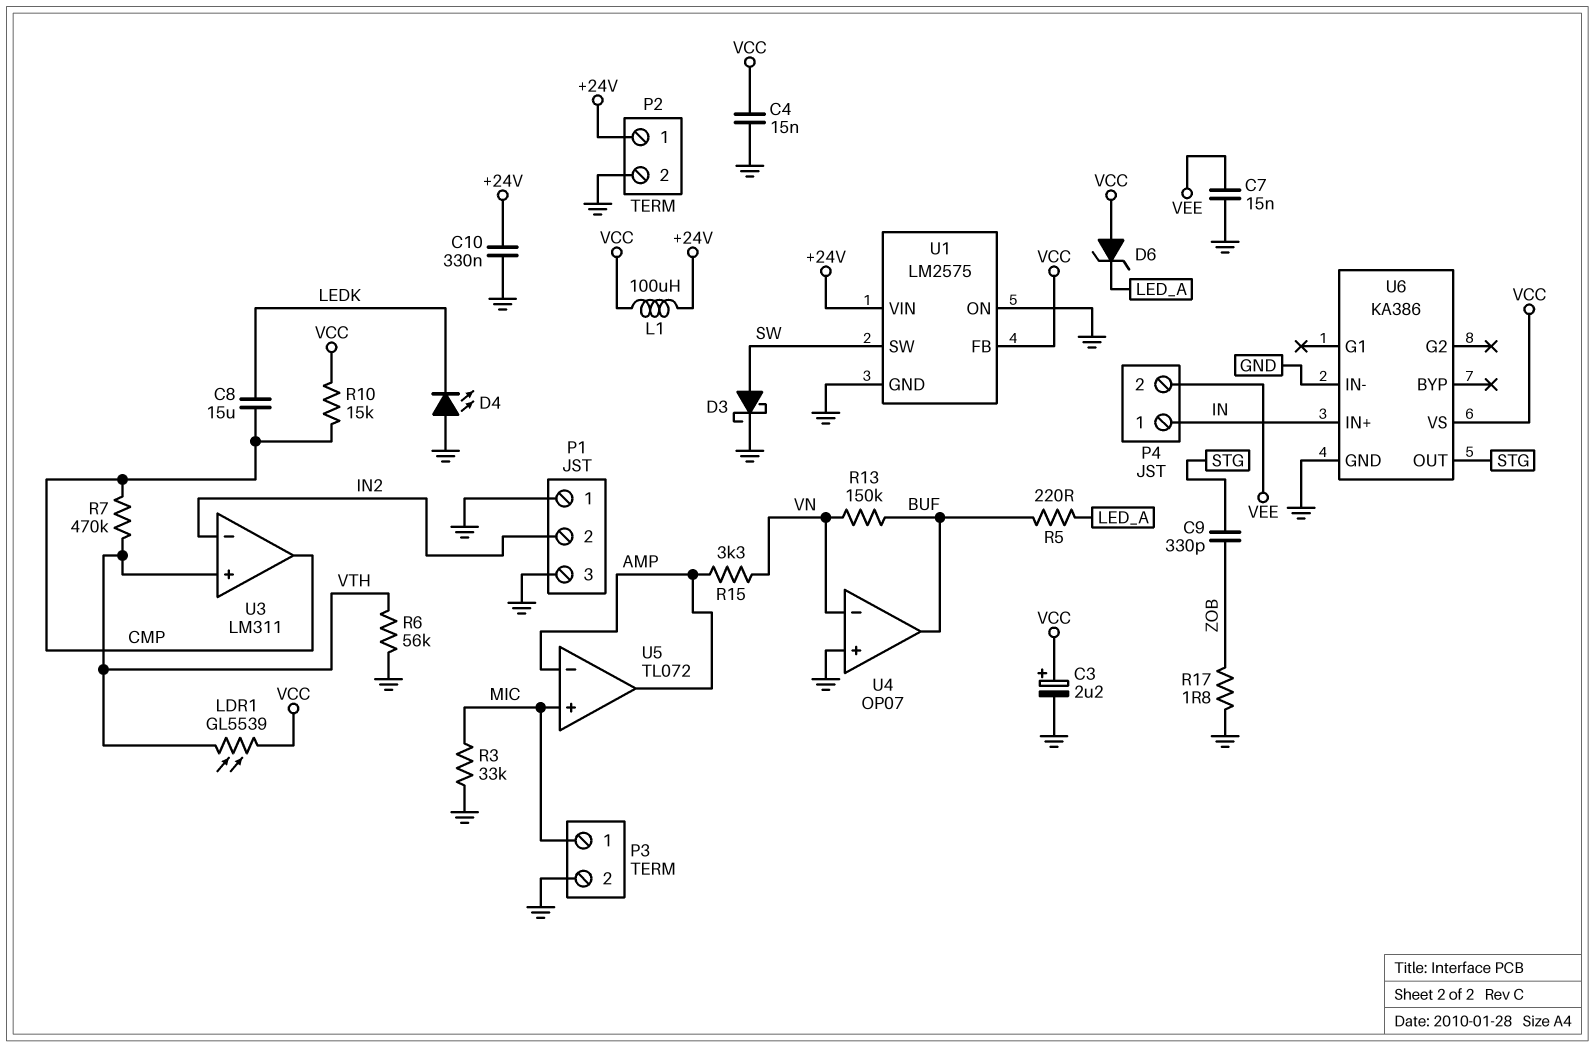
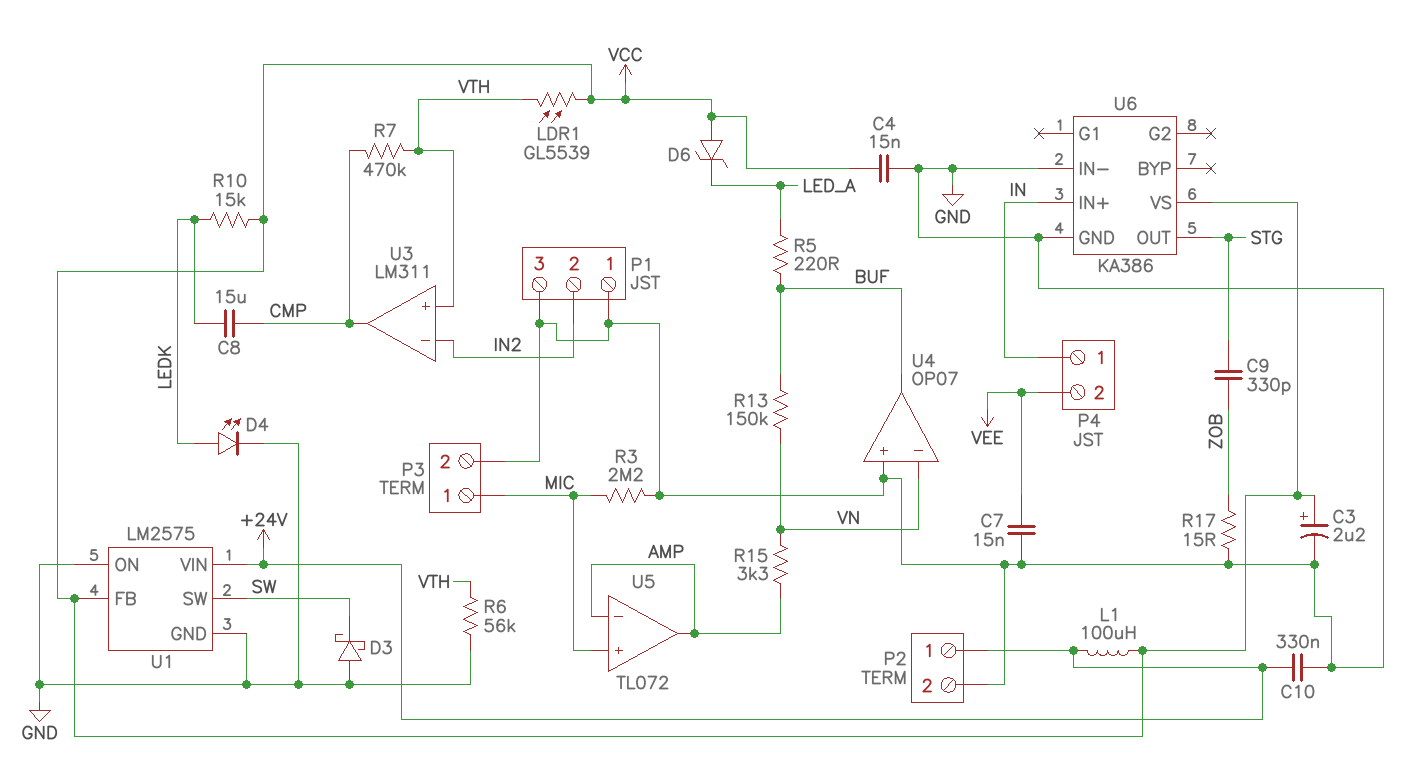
D3: schottky (A SW, K GND) -> schottky (A GND, K SW)
D4: LED (A GND, K LEDK) -> LED (A LEDK, K GND)
R3: 33k (GND, MIC) -> 2.2M (GND, MIC)
R10: 15k (CMP, VCC) -> 15k (LEDK, VCC)
R17: 1.8 (GND, ZOB) -> 15 (GND, ZOB)

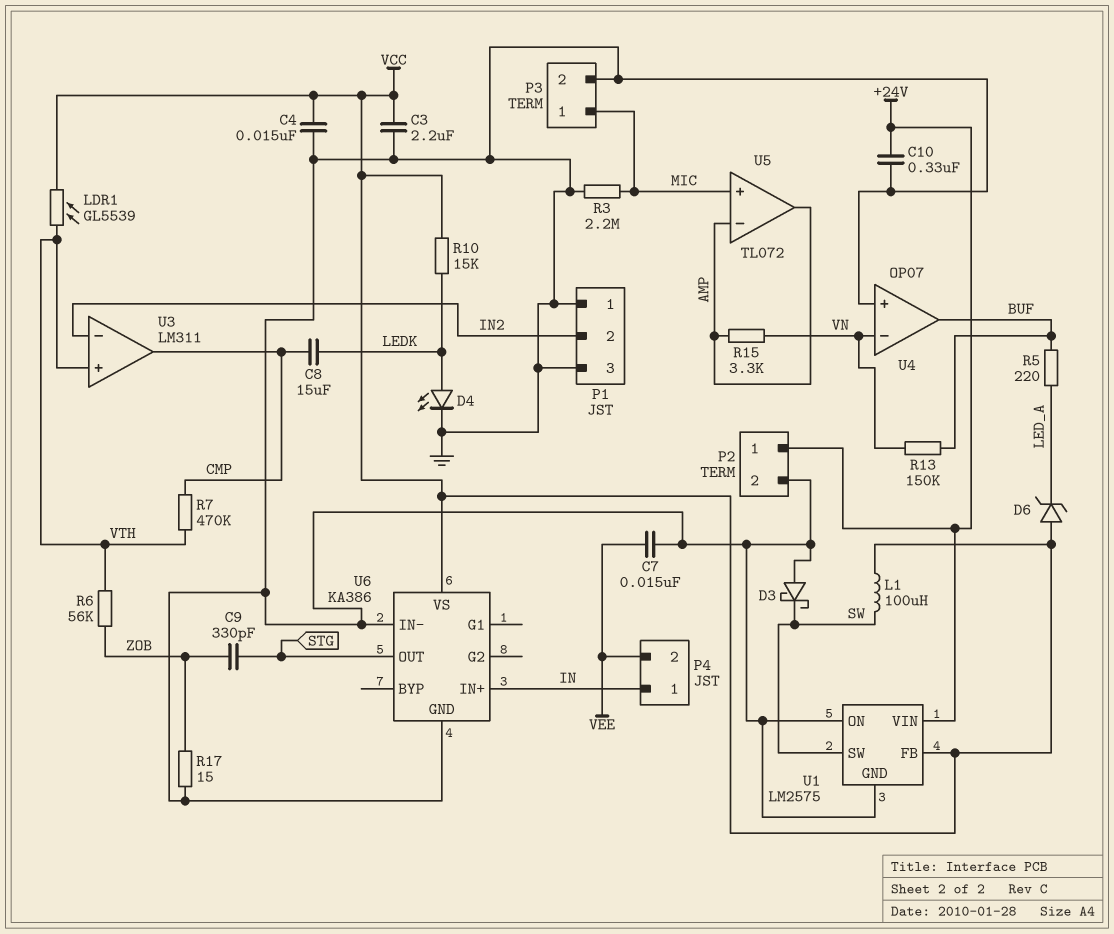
C3: 2.2uF (plus VCC, minus GND) -> 2.2uF (GND, VCC)
L1: 100uH (+24V, VCC) -> 100uH (SW, VCC)
R6: 56k (GND, VTH) -> 56k (VTH, ZOB)

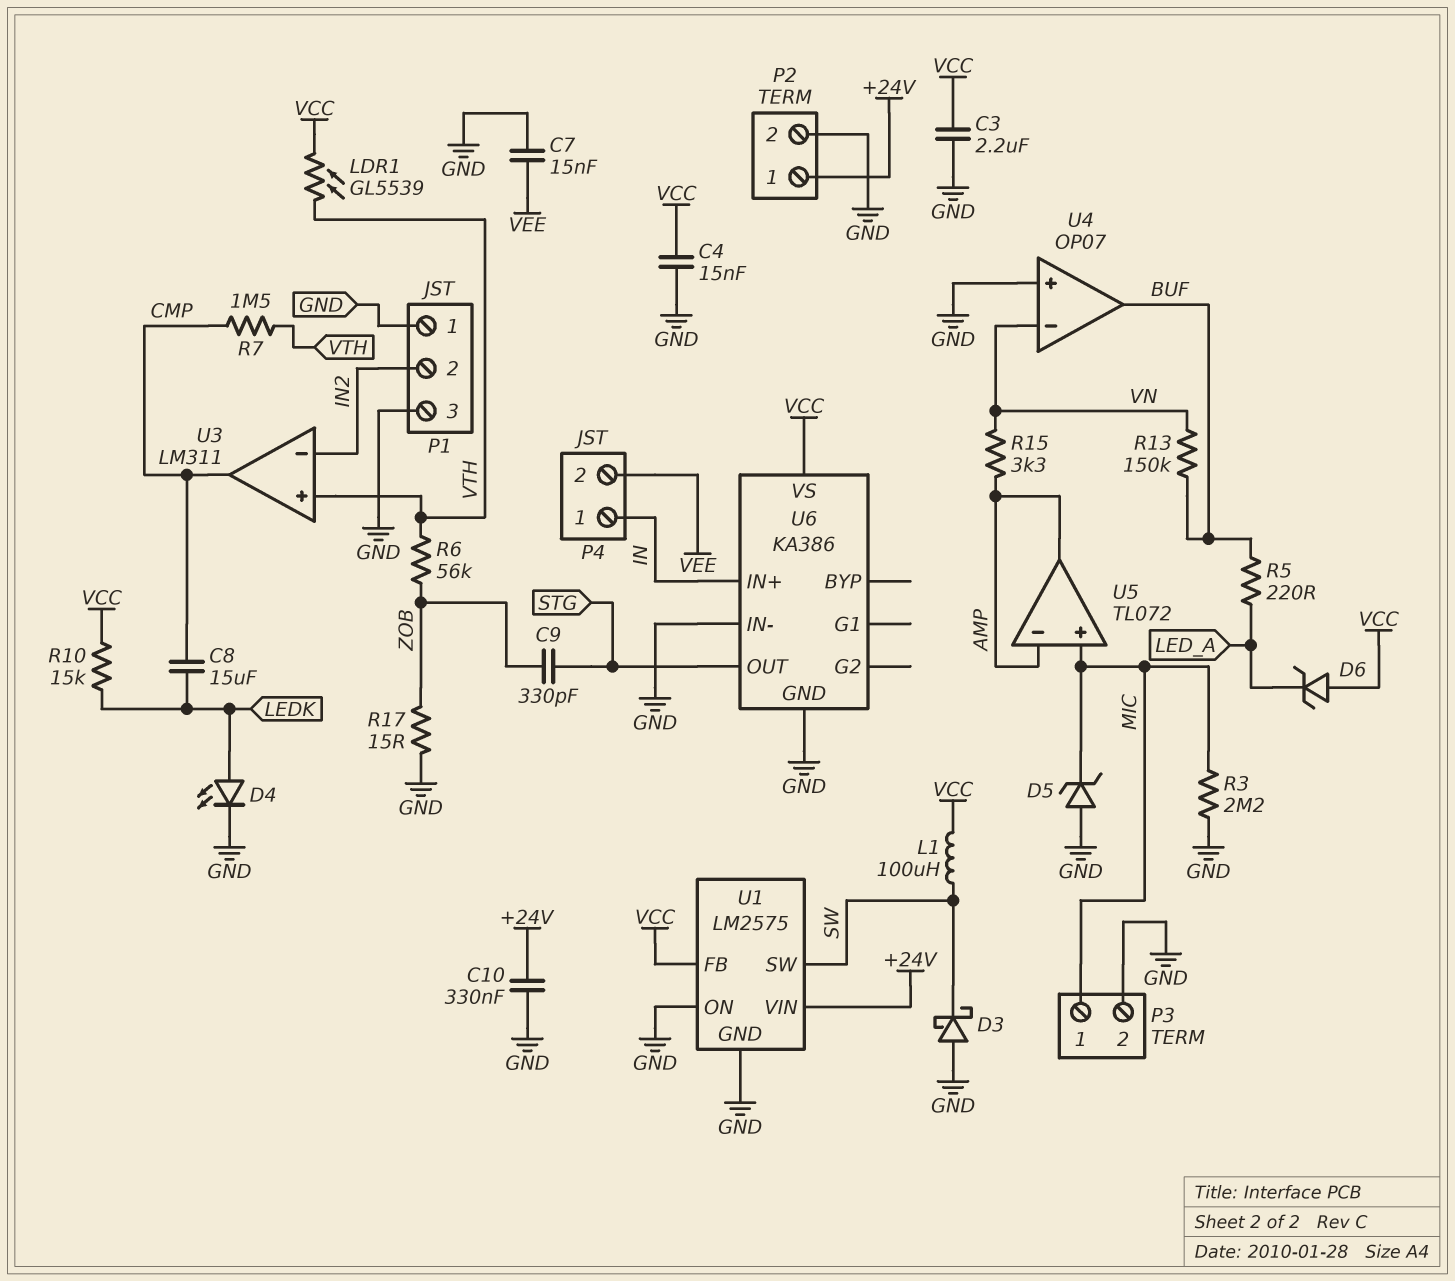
D5: none -> zener (A GND, K MIC)
R7: 470k (CMP, VTH) -> 1.5M (CMP, VTH)

